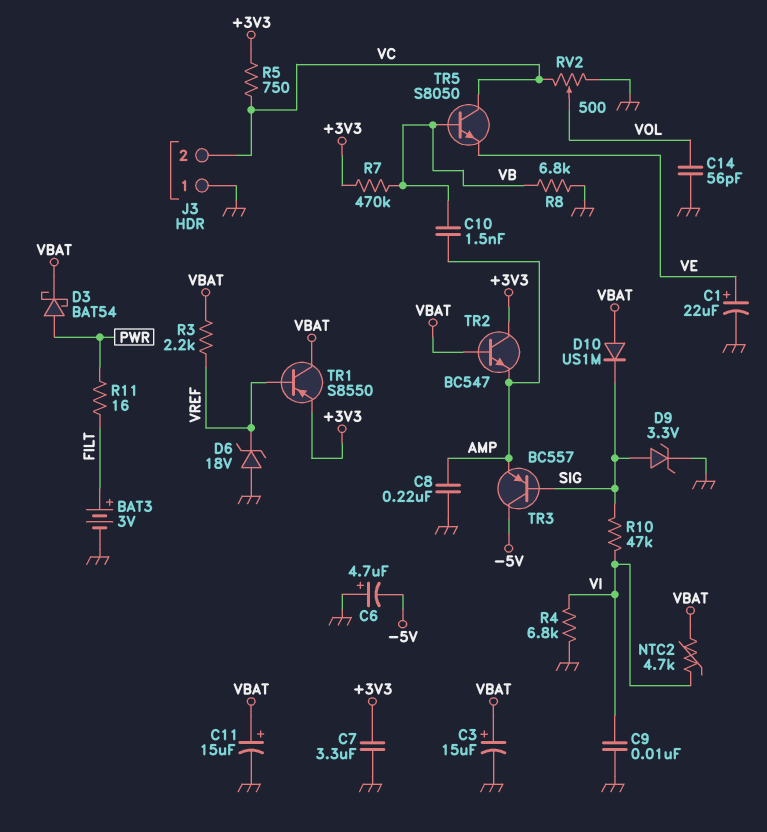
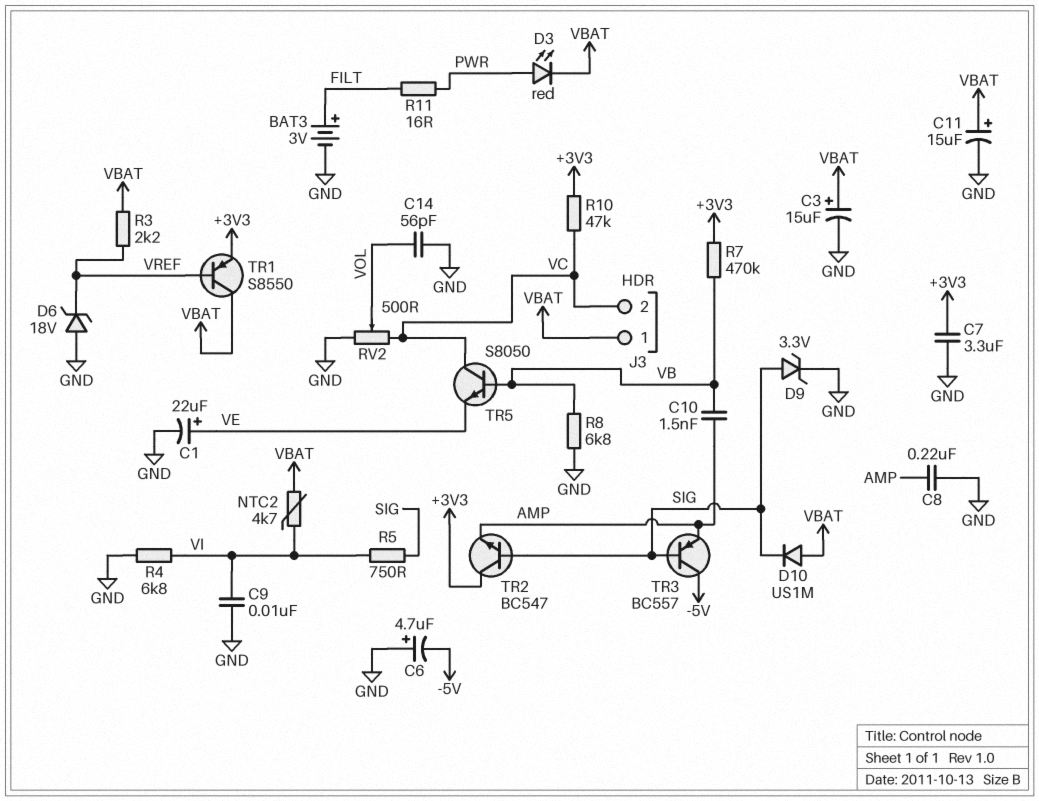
D3: schottky BAT54 (A PWR, K VBAT) -> LED red (A PWR, K VBAT)
J3 pin 1: GND -> VBAT
R5: 750 (+3V3, VC) -> 750 (SIG, VI)
R10: 47k (SIG, VI) -> 47k (+3V3, VC)
TR2: NPN BC547 (B VBAT, C +3V3, E AMP) -> NPN BC547 (B SIG, C +3V3, E AMP)

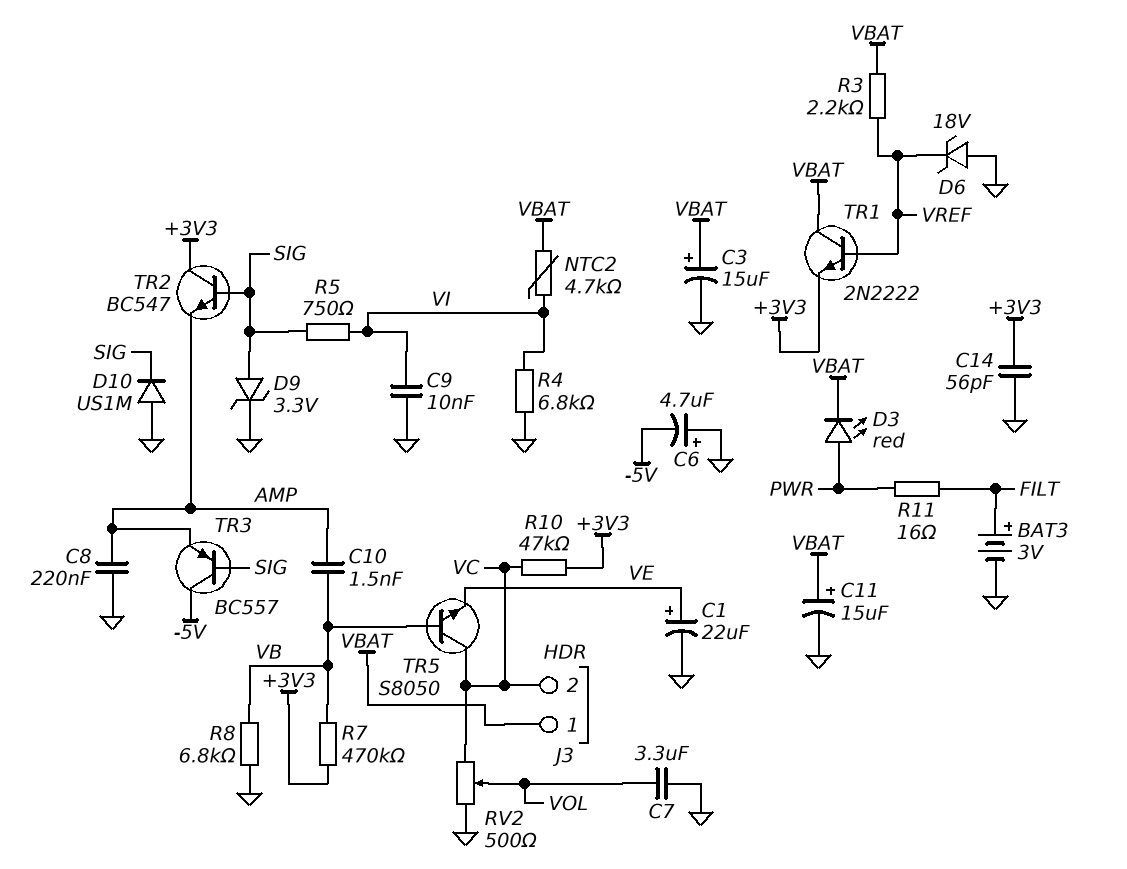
C7: 3.3uF (+3V3, GND) -> 3.3uF (GND, VOL)
C14: 56pF (GND, VOL) -> 56pF (+3V3, GND)
D10: diode US1M (A VBAT, K SIG) -> diode US1M (A GND, K SIG)
TR1: PNP S8550 (B VREF, C VBAT, E +3V3) -> NPN 2N2222 (B VREF, C VBAT, E +3V3)

